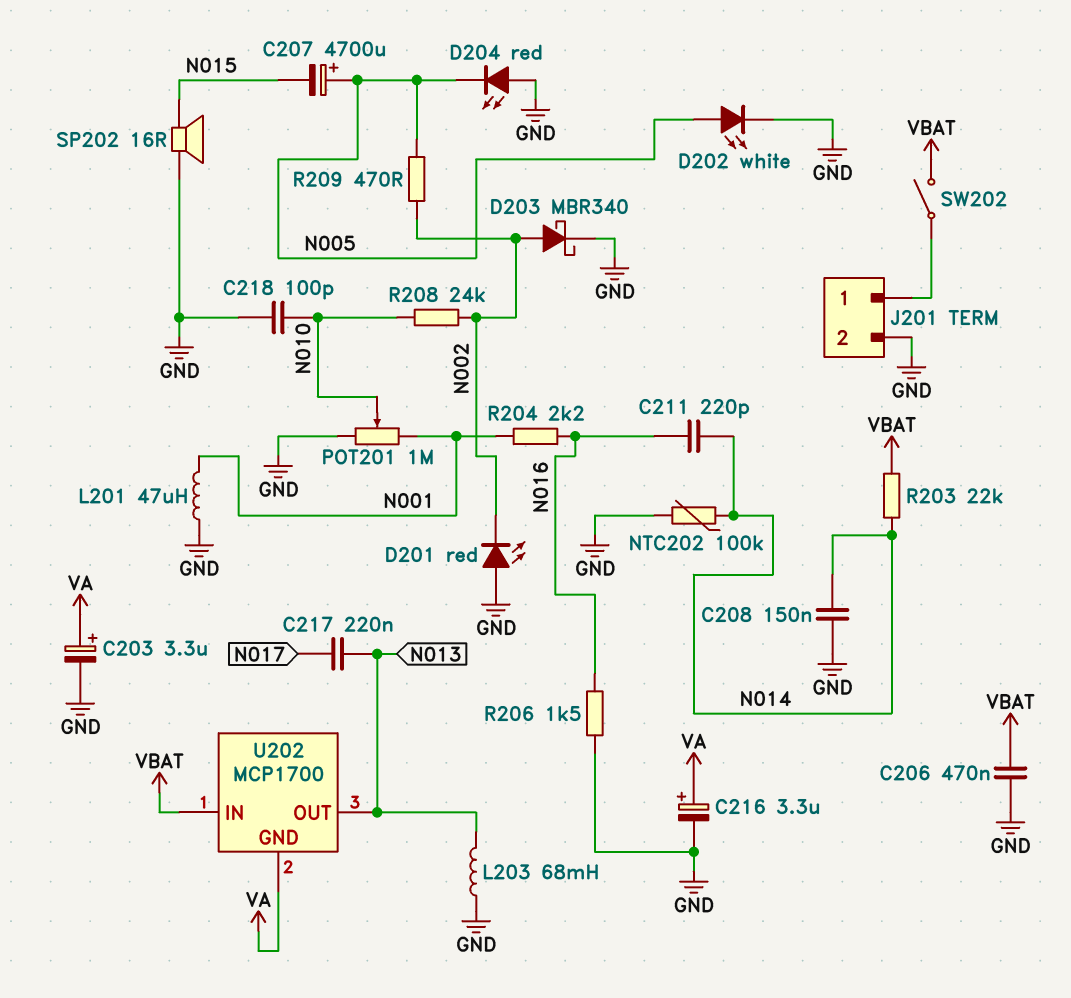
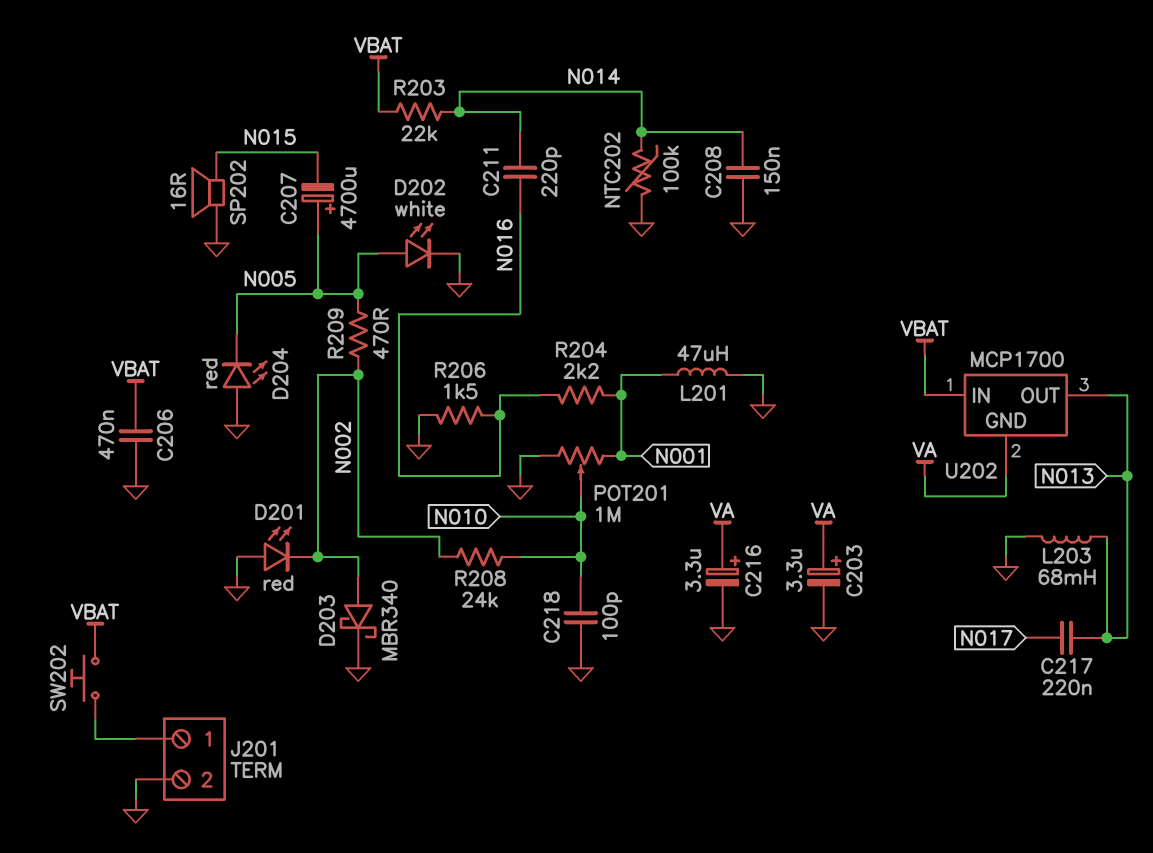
SW202: switch (J201/1, VBAT) -> button (J201/1, VBAT)

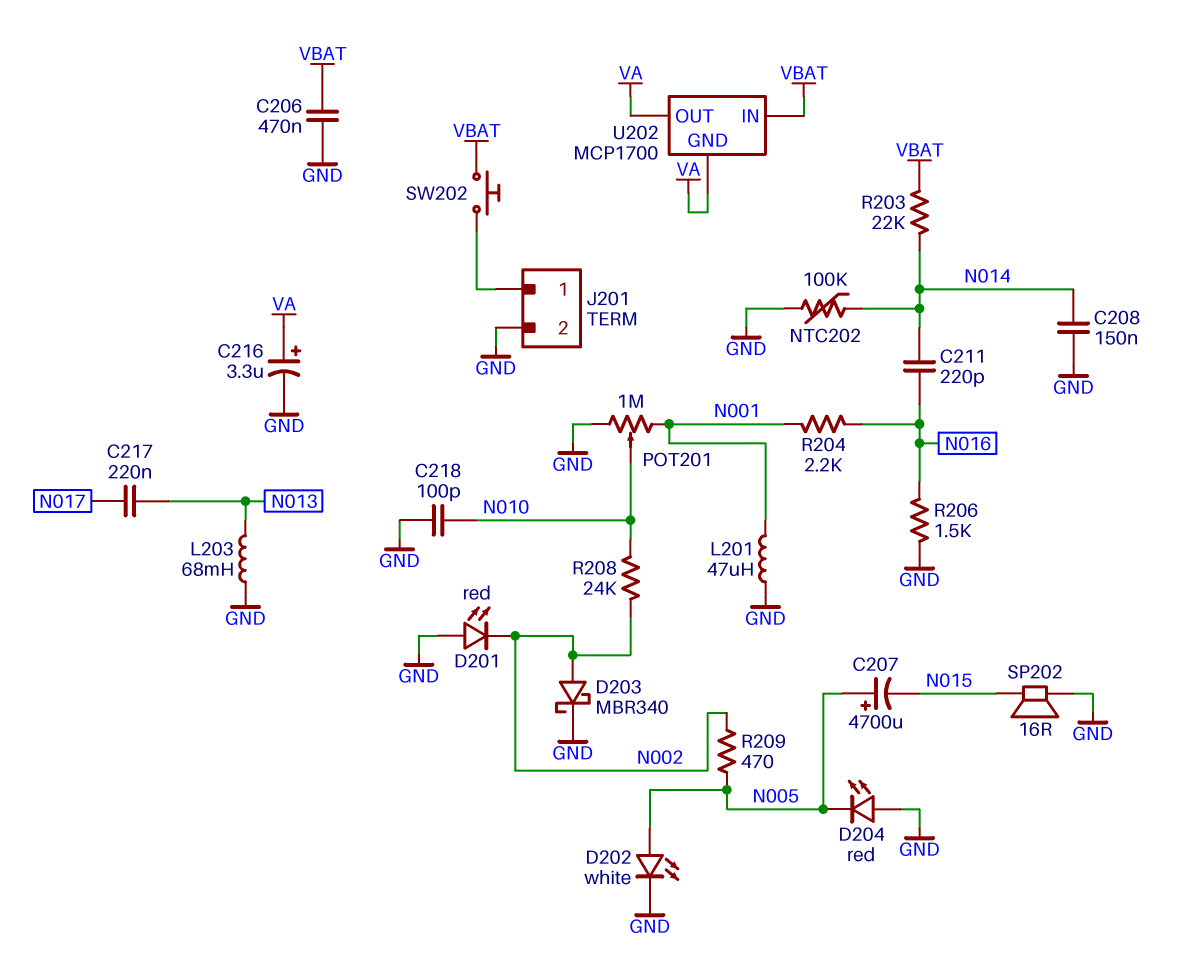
C203: 3.3uF (plus VA, minus GND) -> none
U202 pin OUT: N013 -> VA

